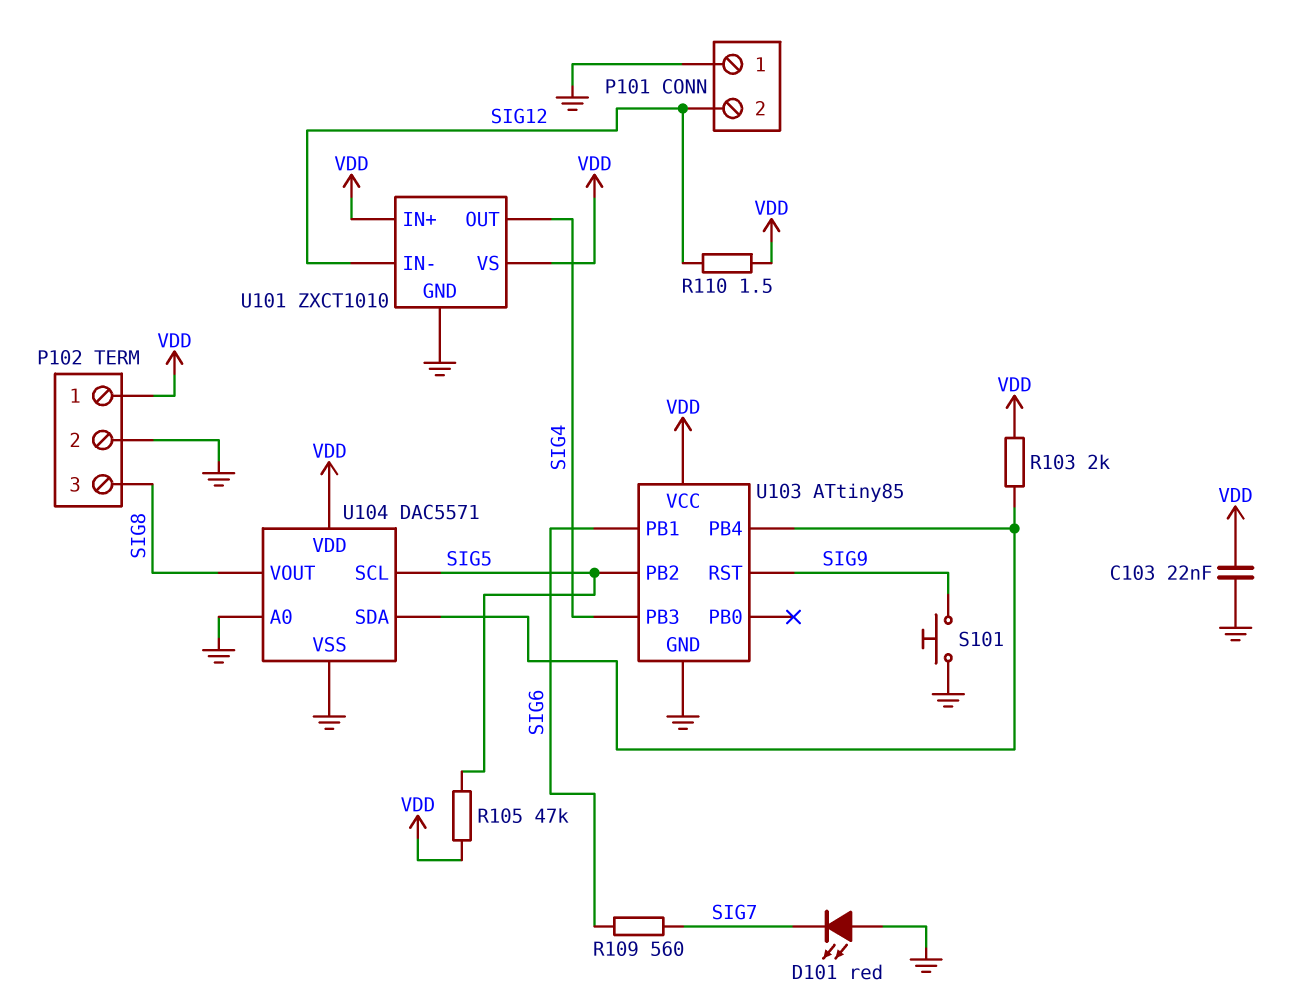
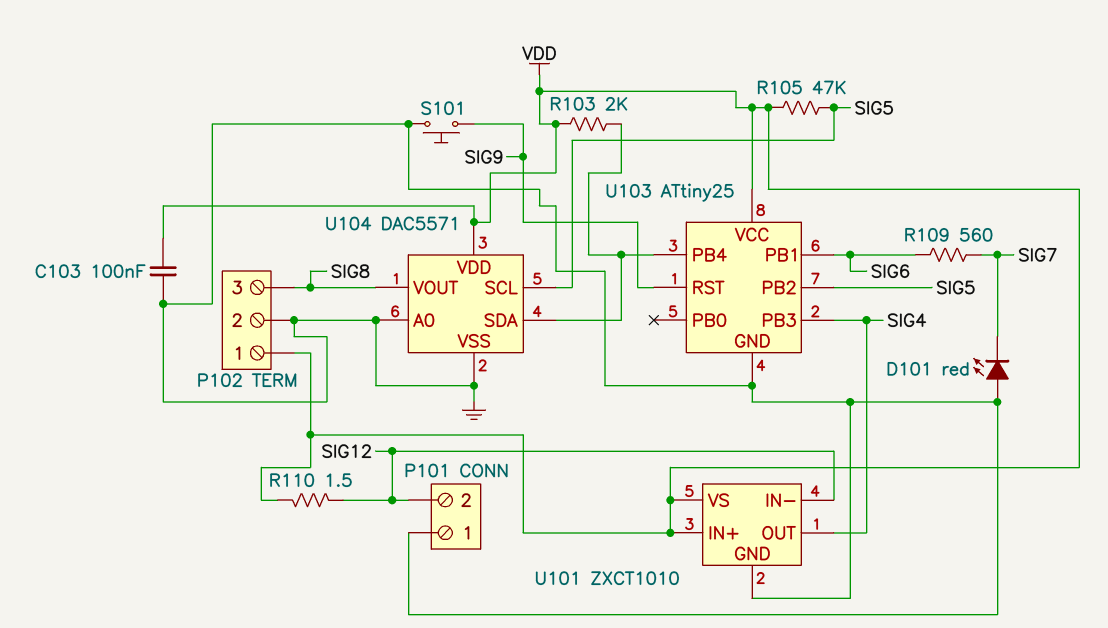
C103: 22nF (GND, VDD) -> 100nF (GND, VDD)
U103: ATtiny85 -> ATtiny25

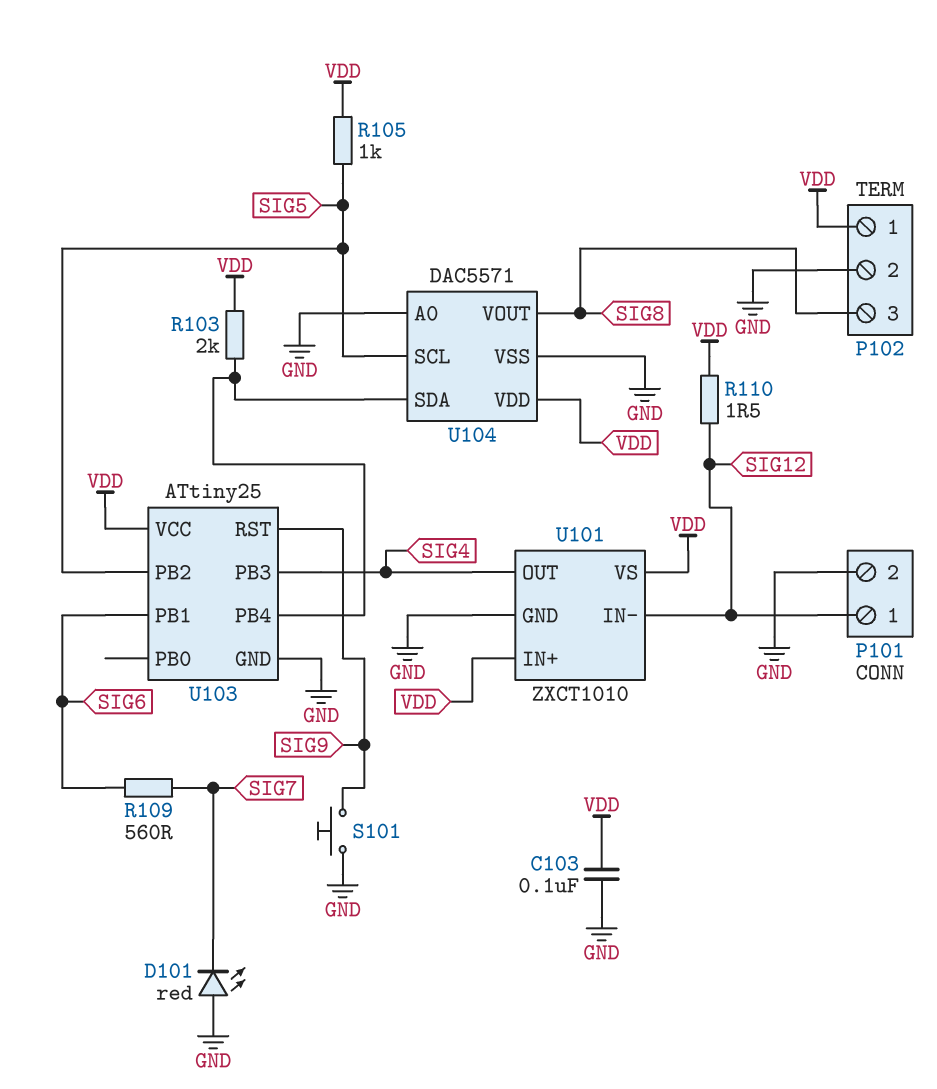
P101 pin 1: GND -> SIG12
P101 pin 2: SIG12 -> GND
R105: 47k (SIG5, VDD) -> 1k (SIG5, VDD)

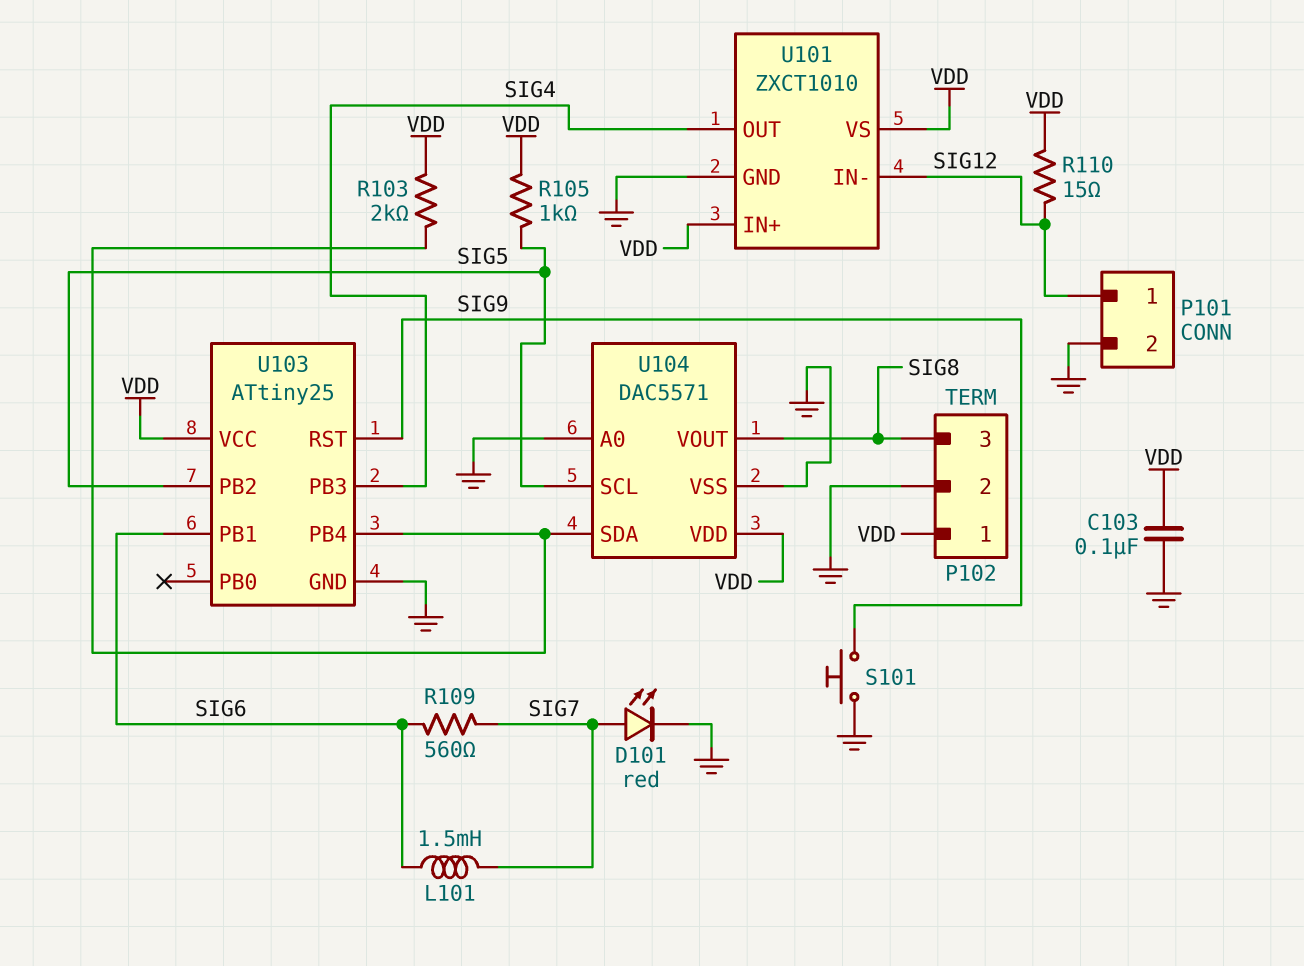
D101: LED red (A GND, K SIG7) -> LED red (A SIG7, K GND)
L101: none -> 1.5mH (SIG6, SIG7)
R110: 1.5 (SIG12, VDD) -> 15 (SIG12, VDD)

